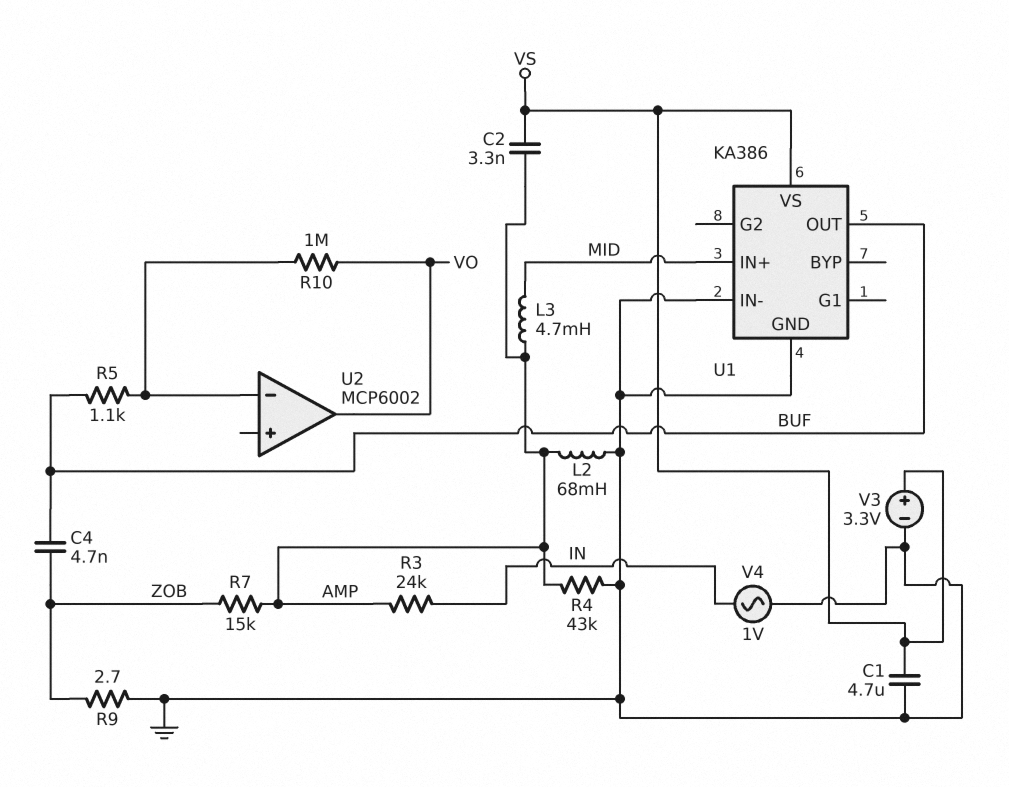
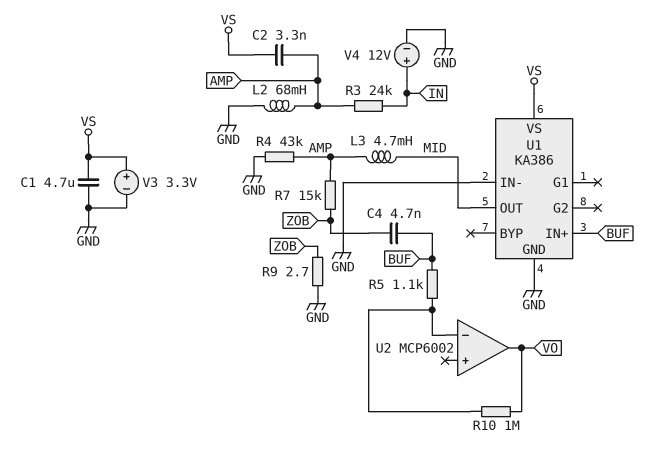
U1 pin IN+: MID -> BUF
U1 pin OUT: BUF -> MID
V4: AC 1V (GND, IN) -> 12V (plus IN, minus GND)

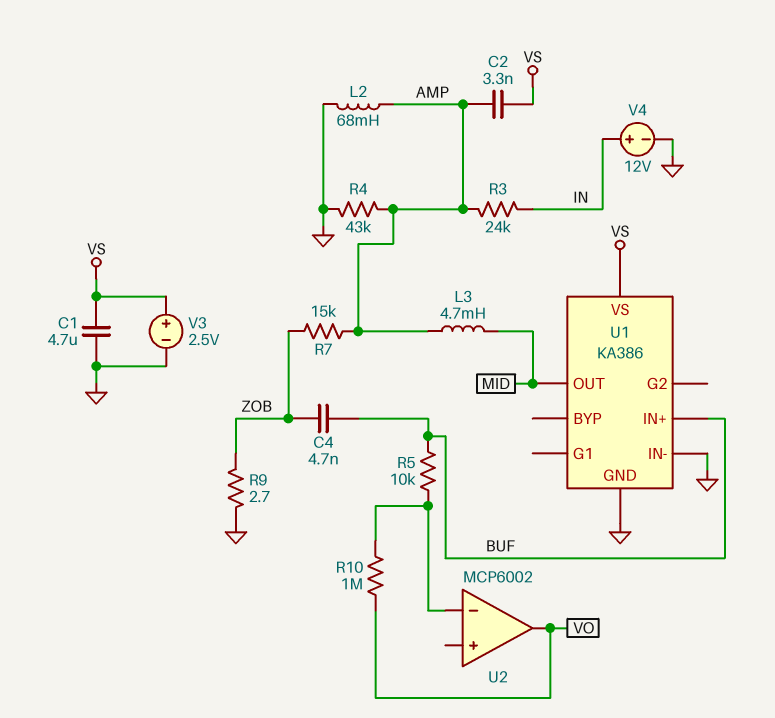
R5: 1.1k (BUF, U2/in-) -> 10k (BUF, U2/in-)
V3: 3.3V (plus VS, minus GND) -> 2.5V (plus VS, minus GND)

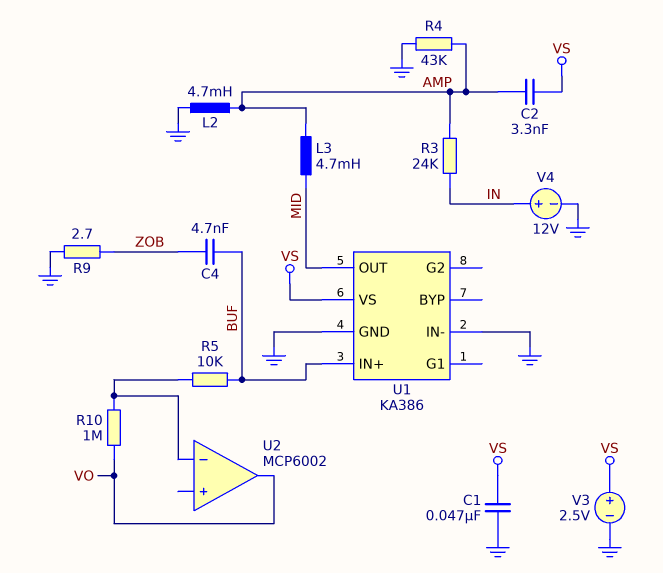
C1: 4.7uF (GND, VS) -> 47nF (GND, VS)
L2: 68mH (AMP, GND) -> 4.7mH (AMP, GND)
R7: 15k (AMP, ZOB) -> none

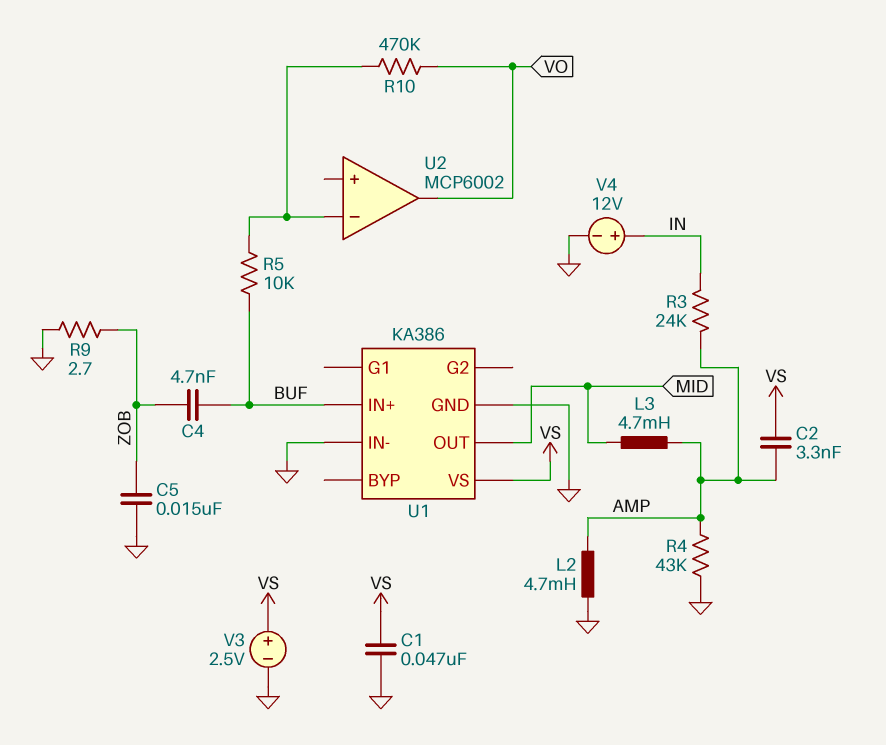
C5: none -> 15nF (GND, ZOB)
R10: 1M (U2/in-, VO) -> 470k (U2/in-, VO)

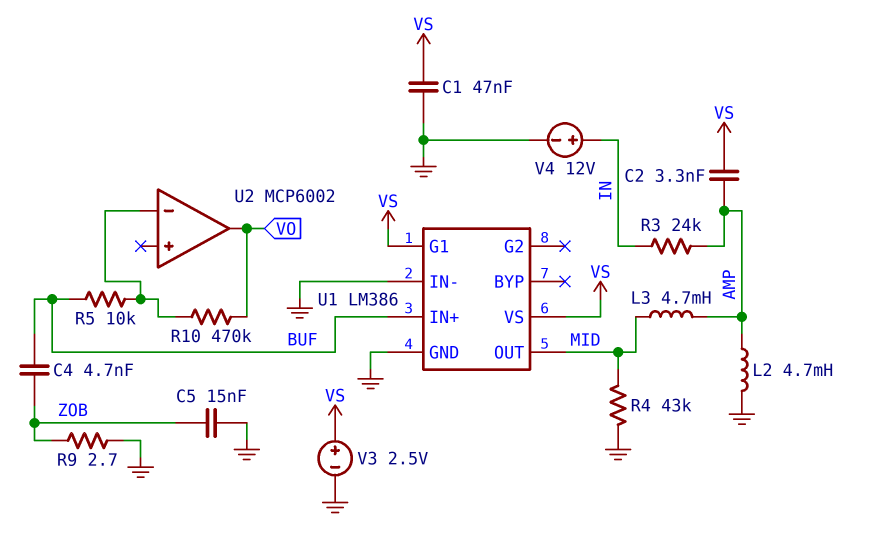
R4: 43k (AMP, GND) -> 43k (GND, MID)
U1: KA386 -> LM386
U1 pin G1: none -> VS

